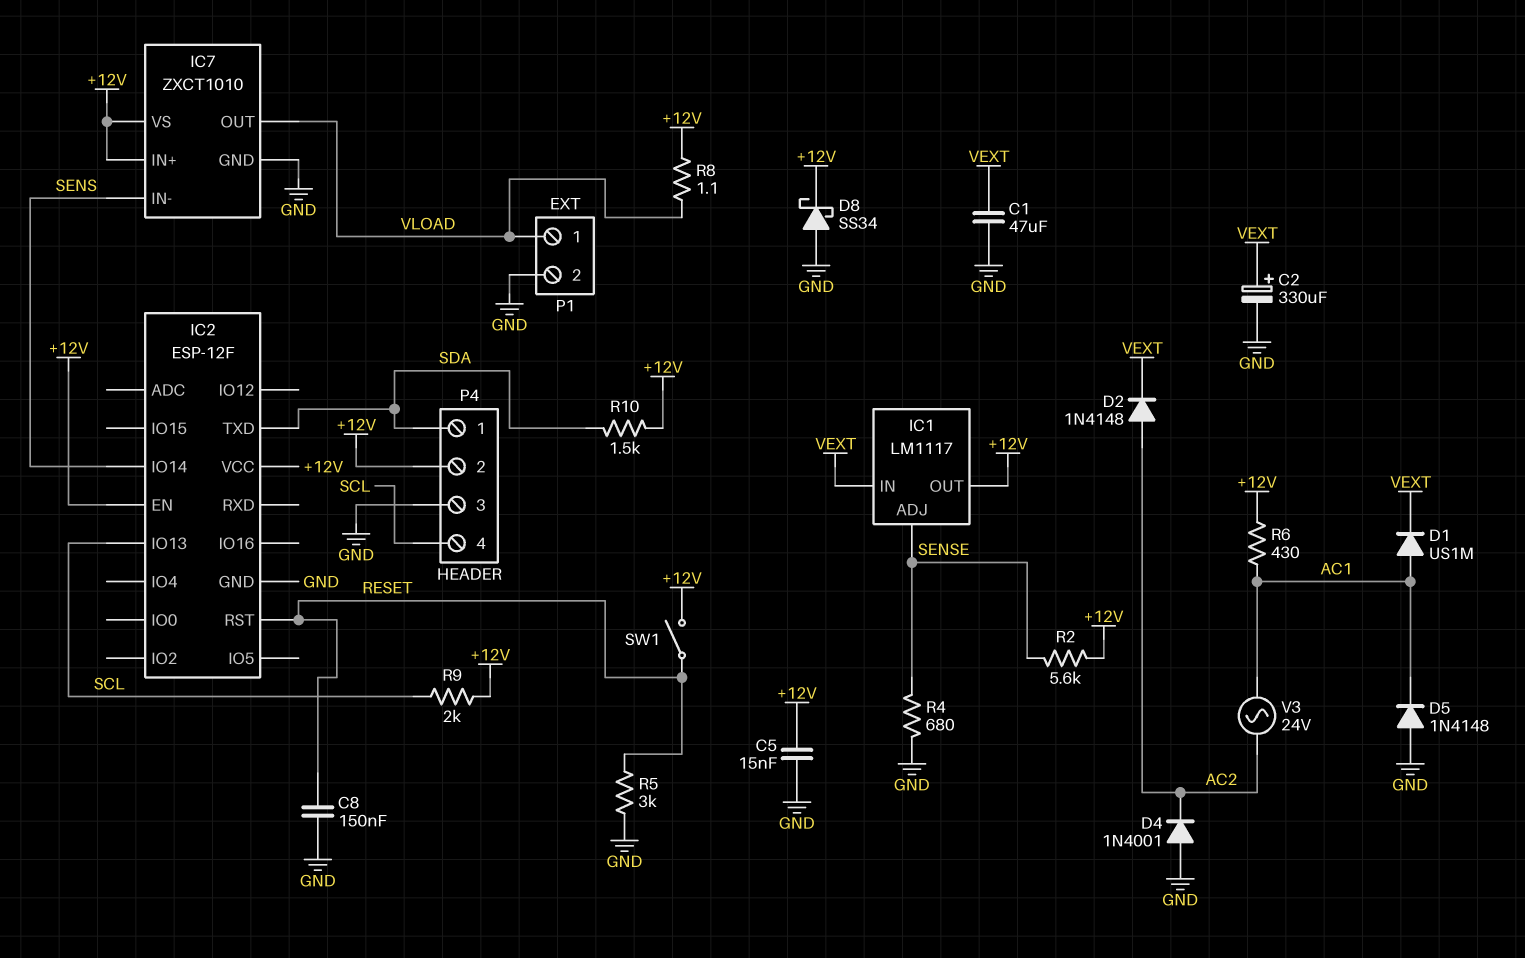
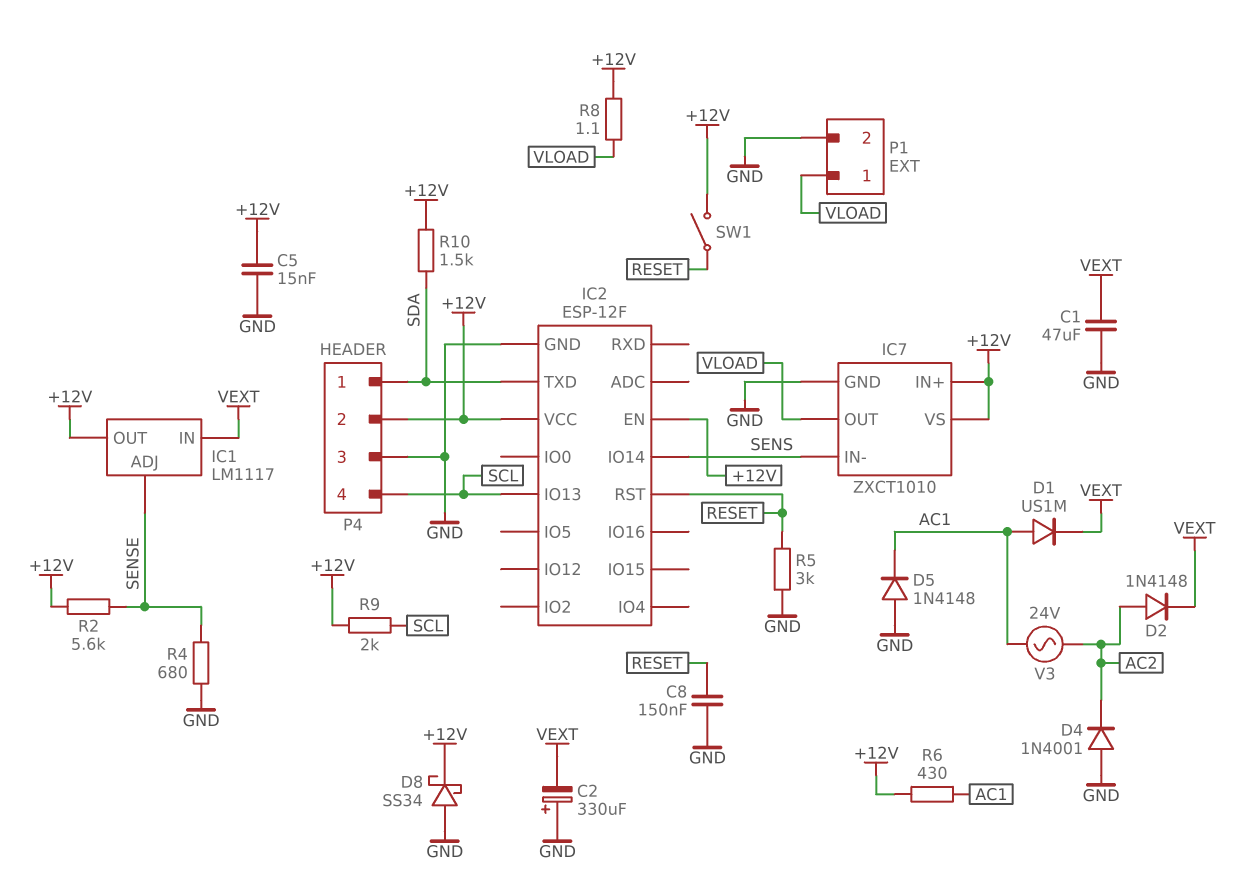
C2: 330uF (plus VEXT, minus GND) -> 330uF (plus GND, minus VEXT)

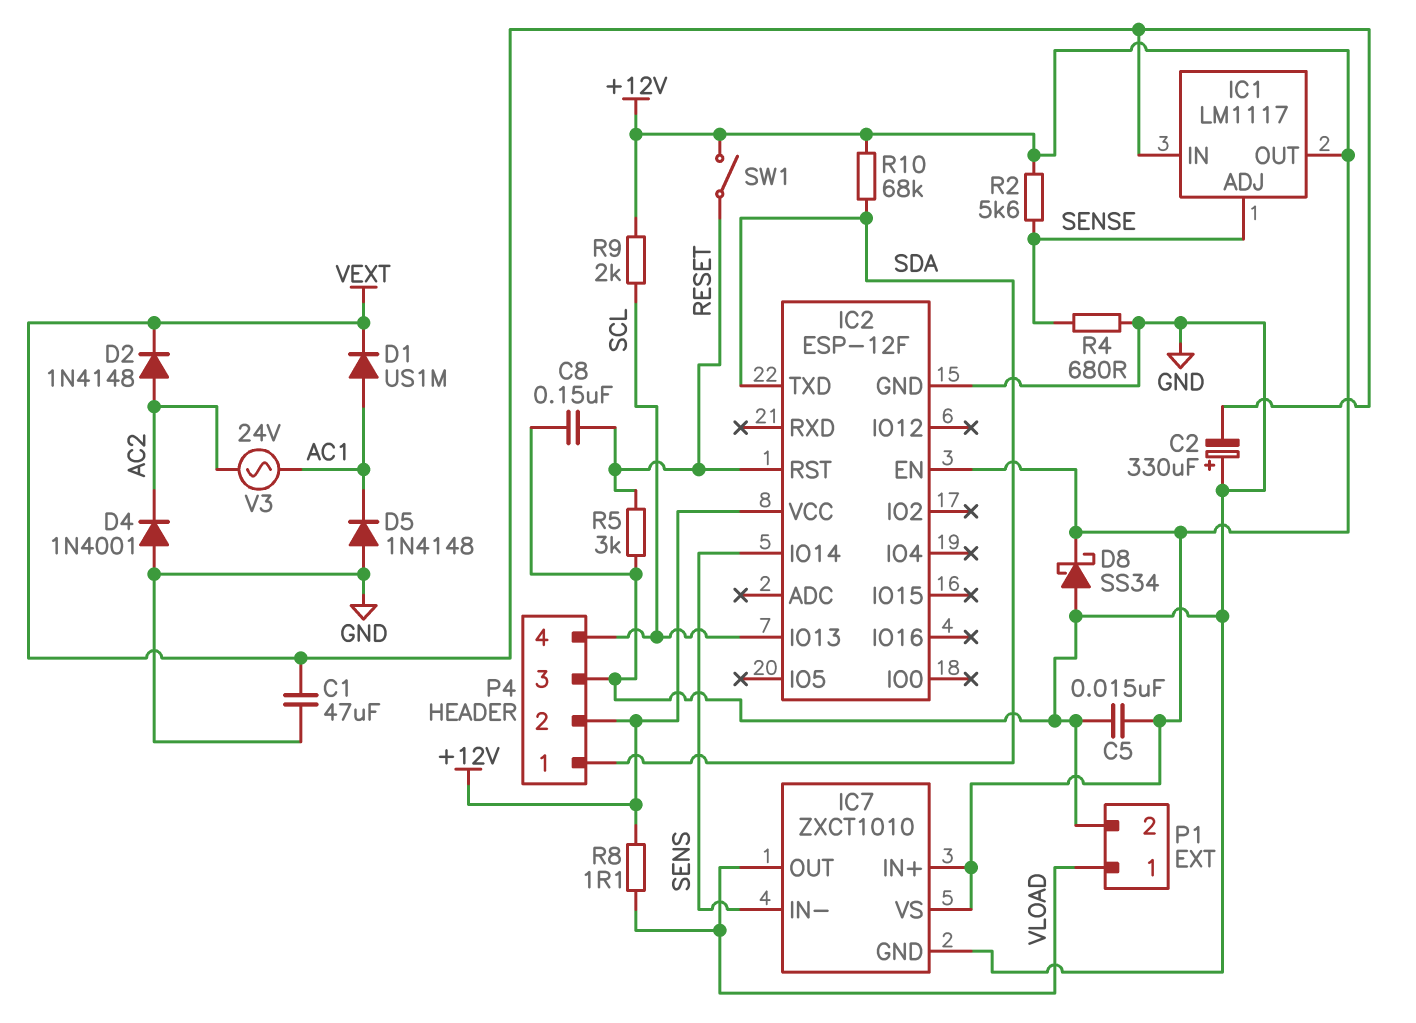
R6: 430 (+12V, AC1) -> none
R10: 1.5k (+12V, SDA) -> 68k (+12V, SDA)

